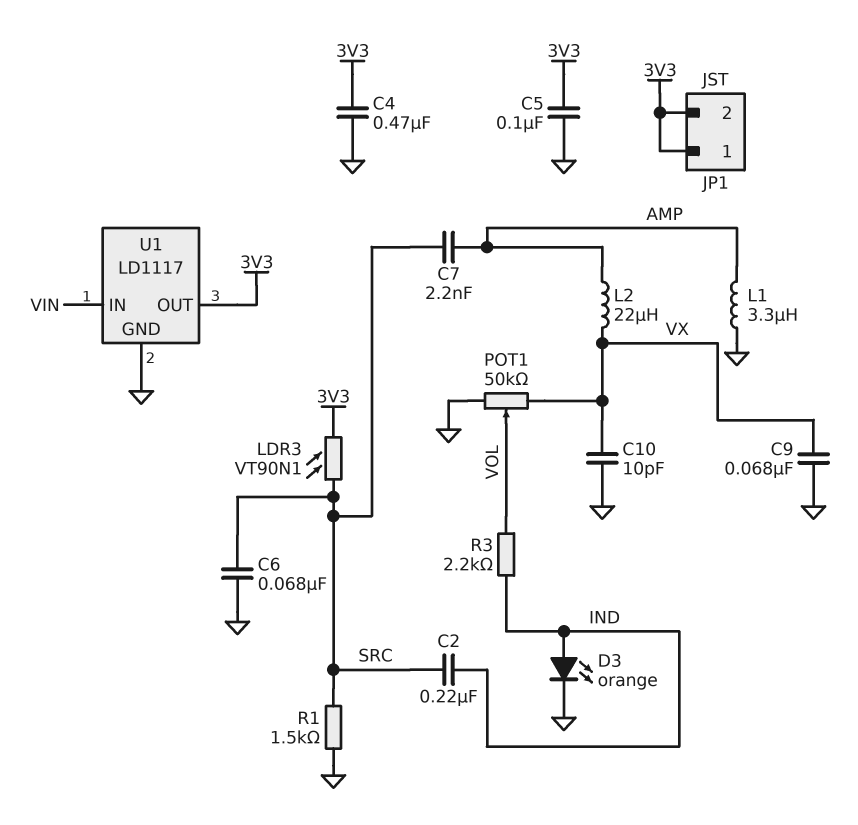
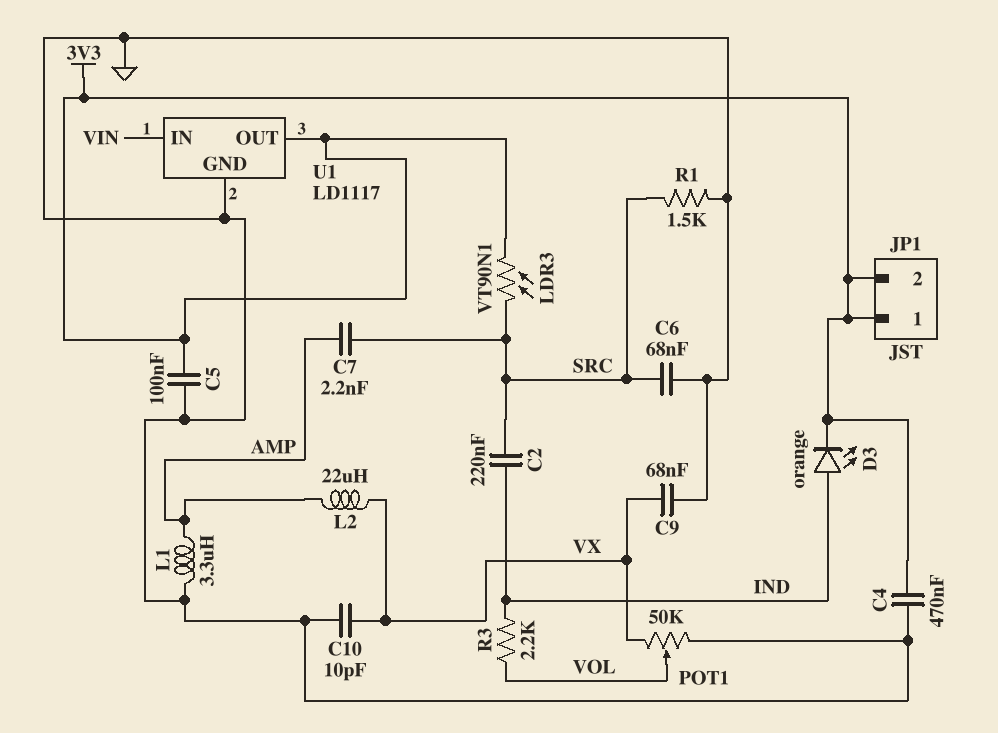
D3: LED orange (A IND, K GND) -> LED orange (A IND, K 3V3)

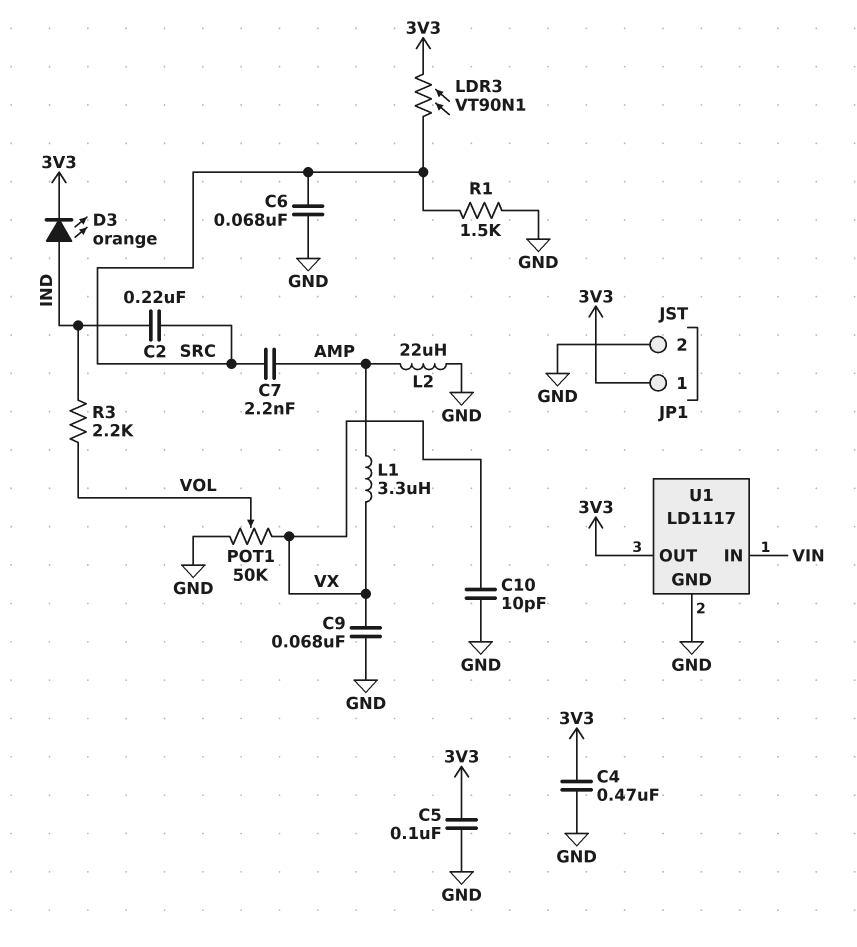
JP1 pin 2: 3V3 -> GND
L1: 3.3uH (AMP, GND) -> 3.3uH (AMP, VX)
L2: 22uH (AMP, VX) -> 22uH (AMP, GND)

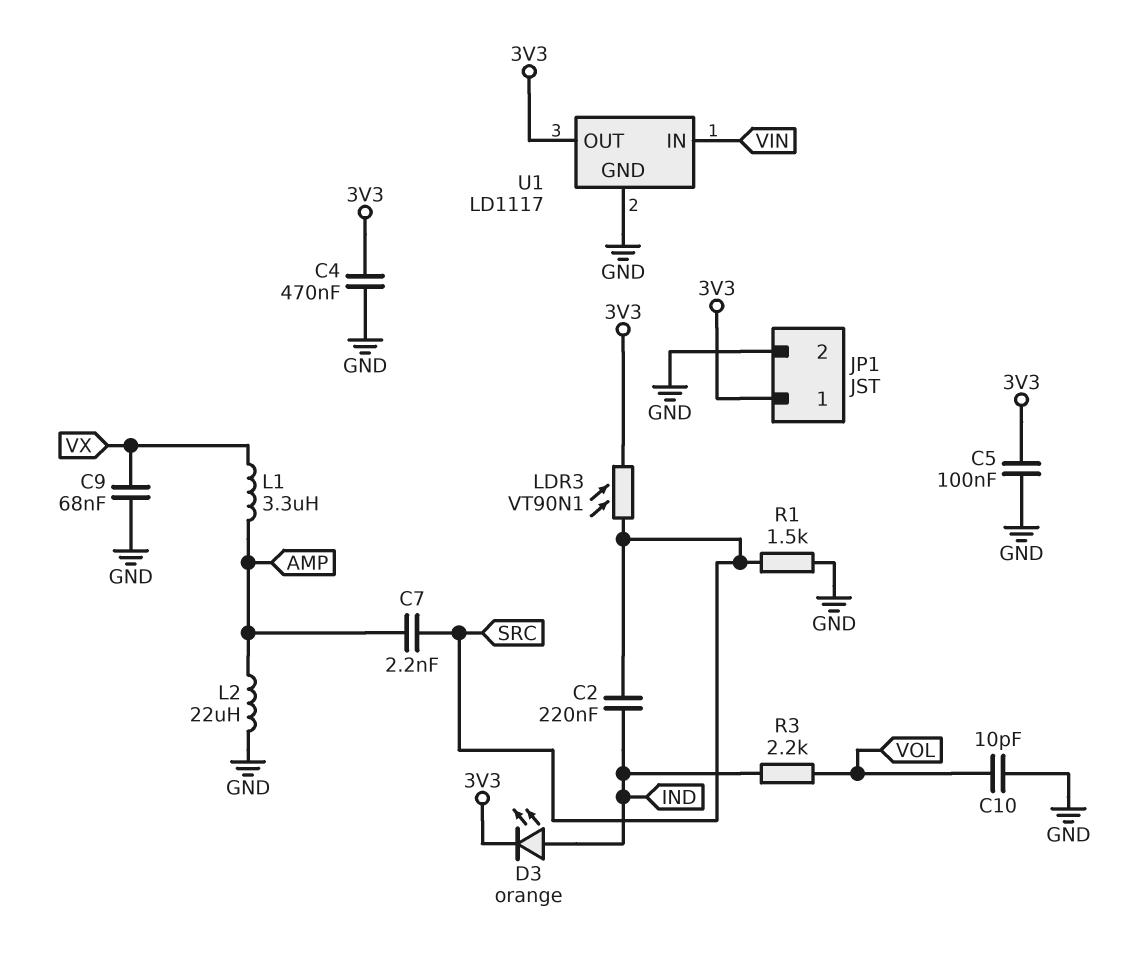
C6: 68nF (GND, SRC) -> none
C10: 10pF (GND, VX) -> 10pF (GND, VOL)
POT1: 50k (GND, VX, wiper VOL) -> none

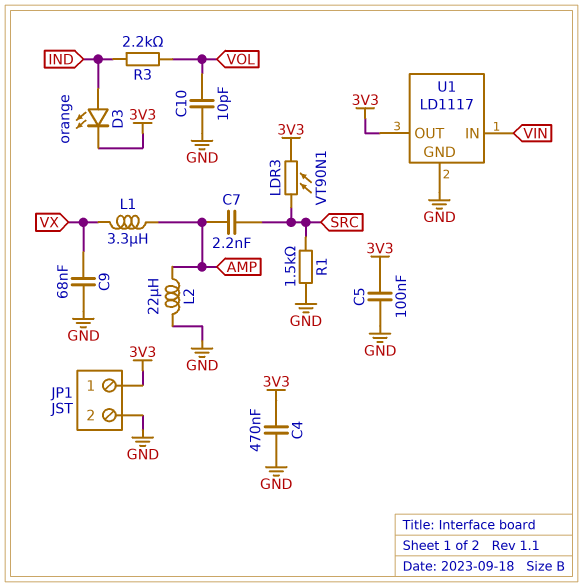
C2: 220nF (IND, SRC) -> none

